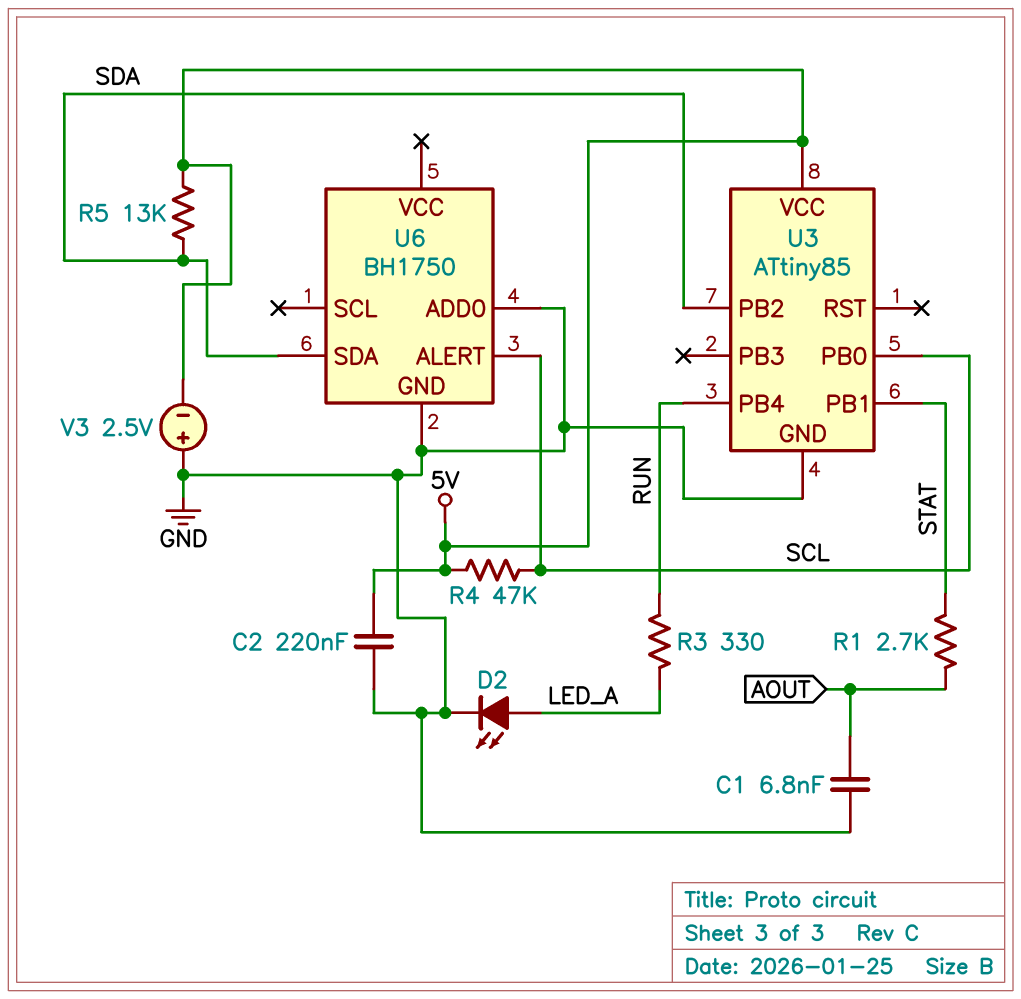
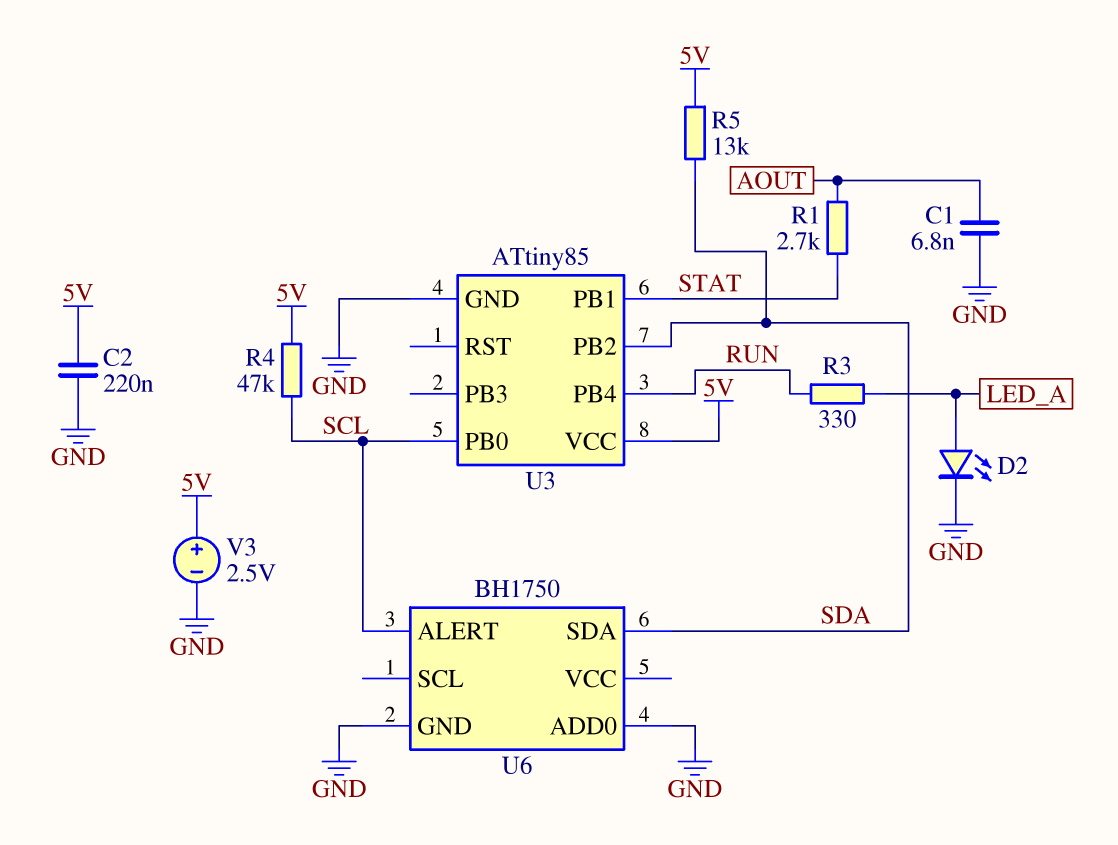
V3: 2.5V (plus GND, minus 5V) -> 2.5V (plus 5V, minus GND)

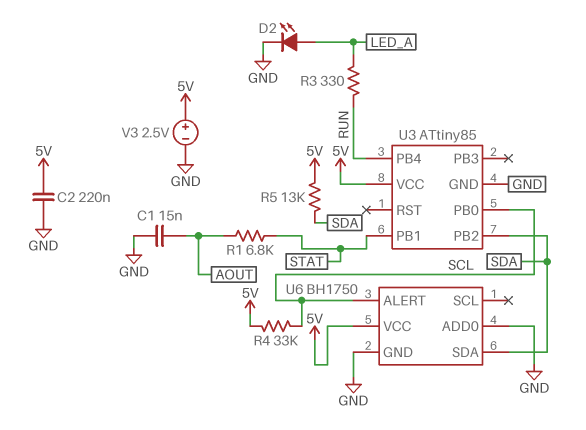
C1: 6.8nF (AOUT, GND) -> 15nF (AOUT, GND)
R1: 2.7k (AOUT, STAT) -> 6.8k (AOUT, STAT)
R4: 47k (5V, SCL) -> 33k (5V, SCL)
U6 pin VCC: none -> 5V

